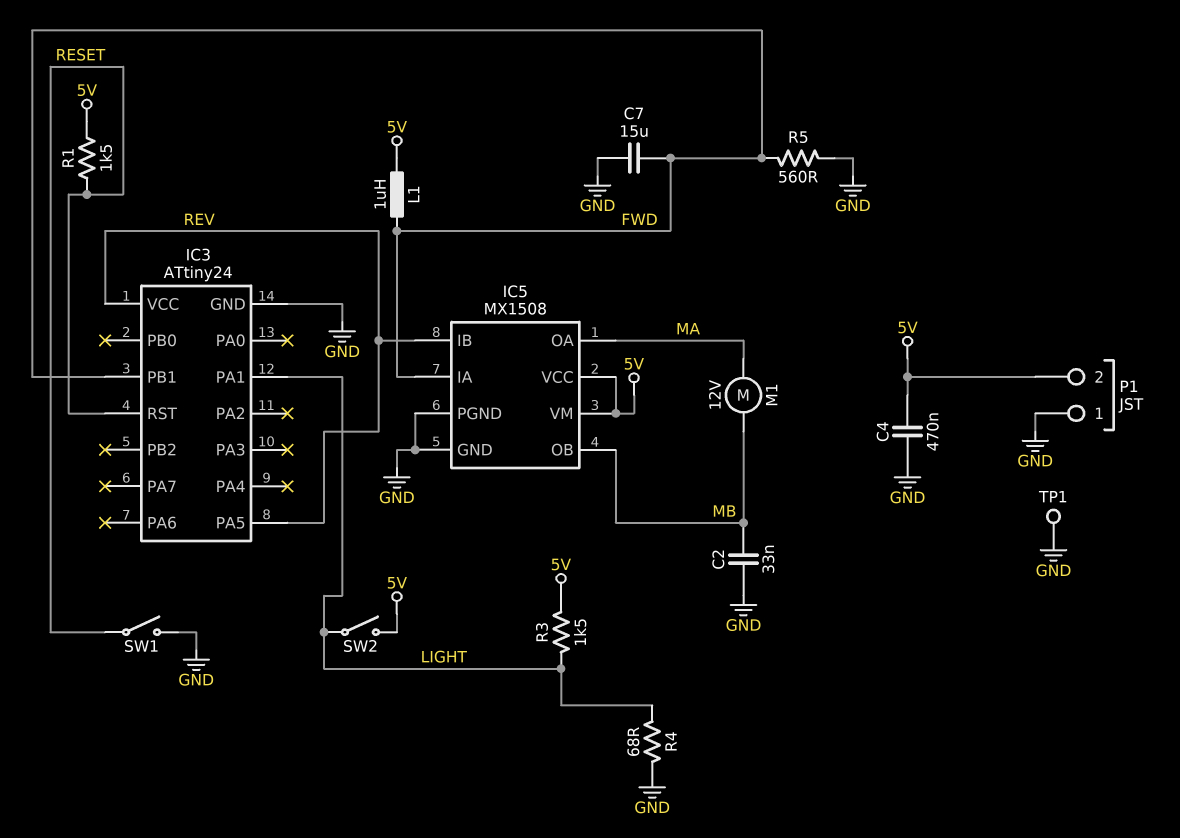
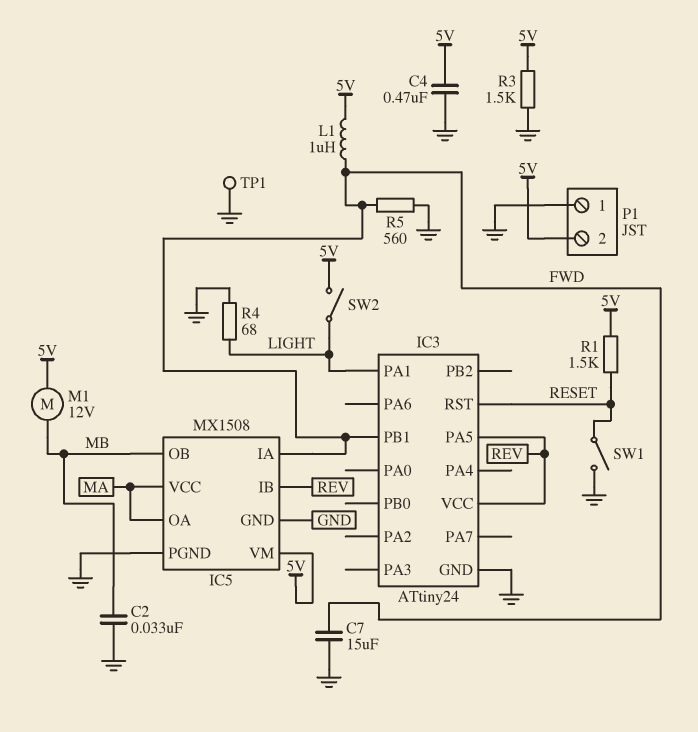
IC5 pin VCC: 5V -> MA
M1: motor 12V (MA, MB) -> motor 12V (5V, MB)
R3: 1.5k (5V, LIGHT) -> 1.5k (5V, GND)

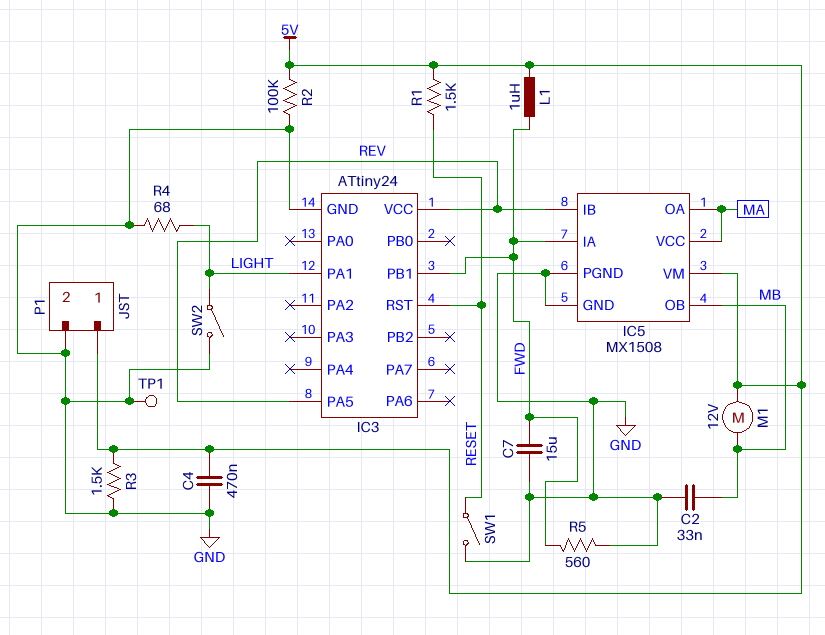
P1 pin 1: GND -> 5V
P1 pin 2: 5V -> GND
R2: none -> 100k (5V, GND)
SW2: switch (5V, LIGHT) -> switch (GND, LIGHT)

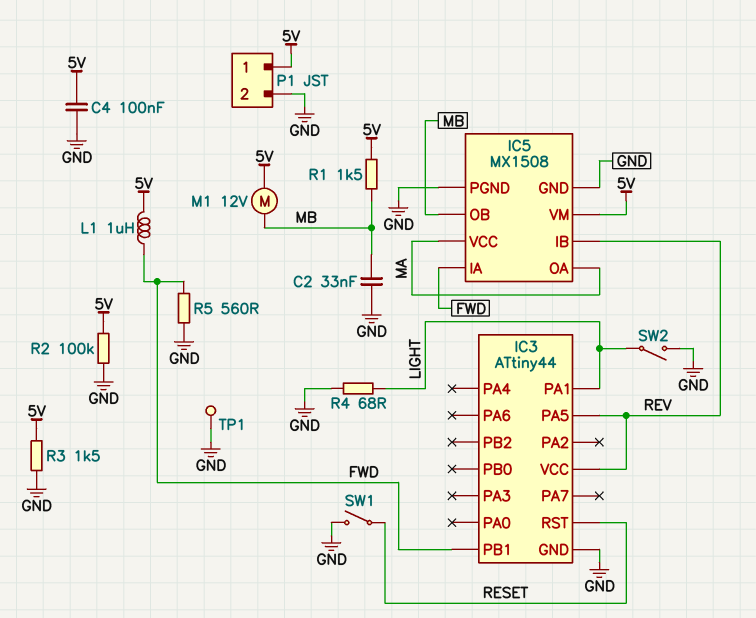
C4: 470nF (5V, GND) -> 100nF (5V, GND)
C7: 15uF (FWD, GND) -> none
IC3: ATtiny24 -> ATtiny44
R1: 1.5k (5V, RESET) -> 1.5k (5V, MB)

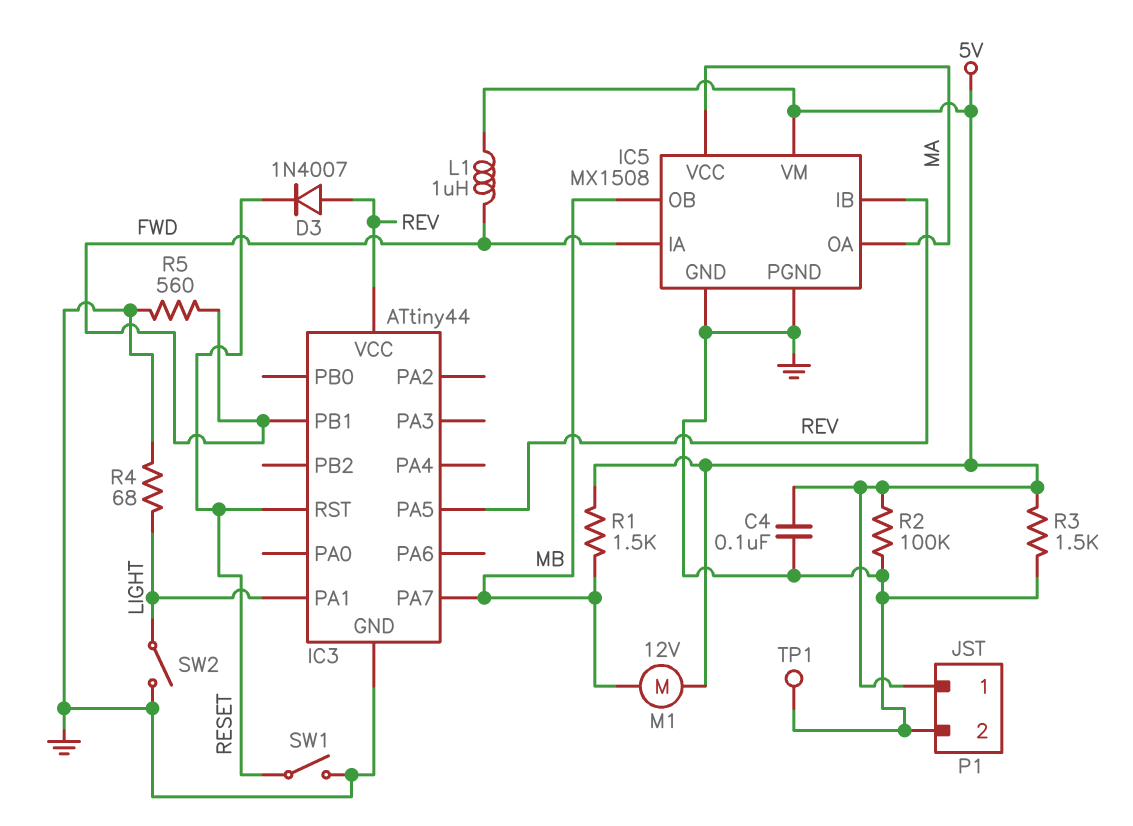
C2: 33nF (GND, MB) -> none
D3: none -> diode 1N4007 (A REV, K RESET)
IC3 pin PA7: none -> MB

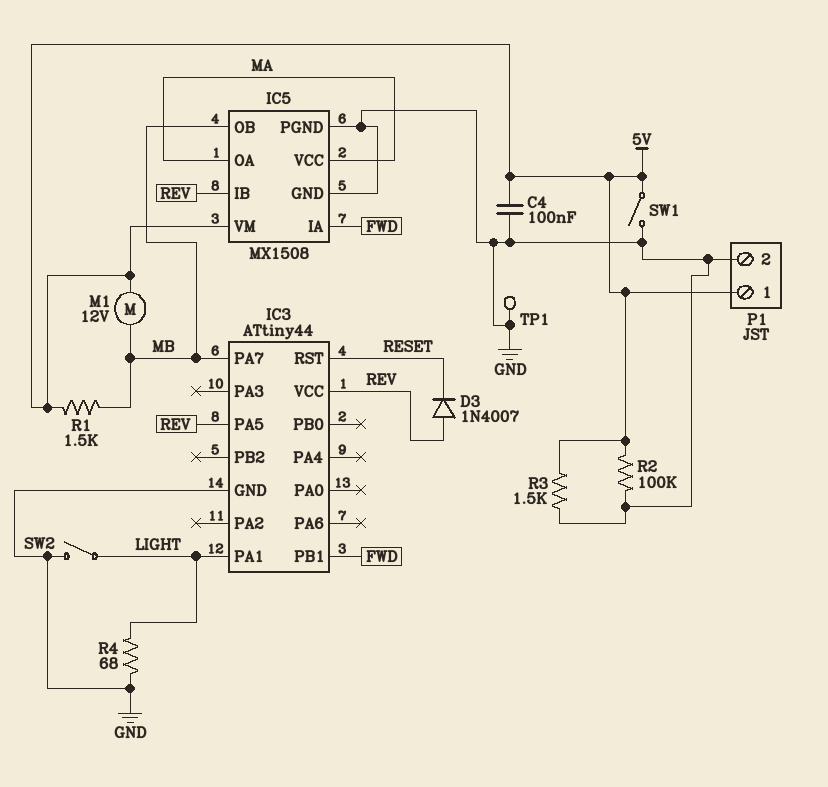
L1: 1uH (5V, FWD) -> none
R5: 560 (FWD, GND) -> none
SW1: switch (GND, RESET) -> switch (5V, GND)

